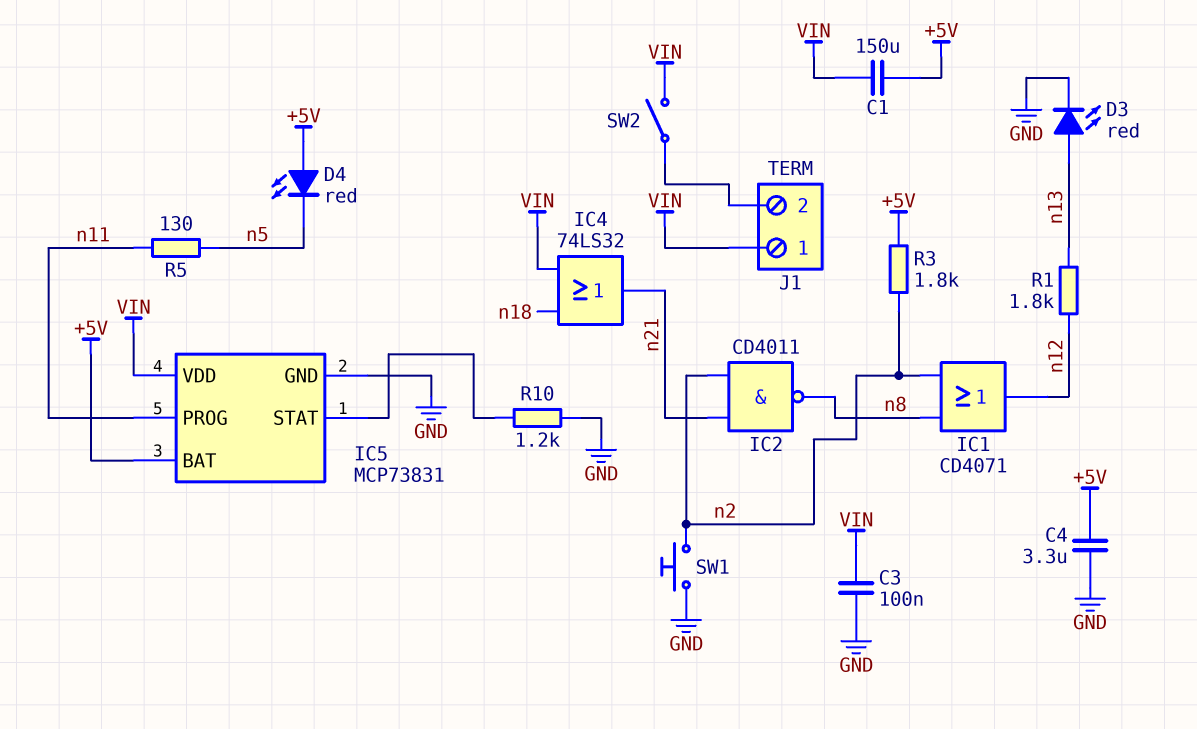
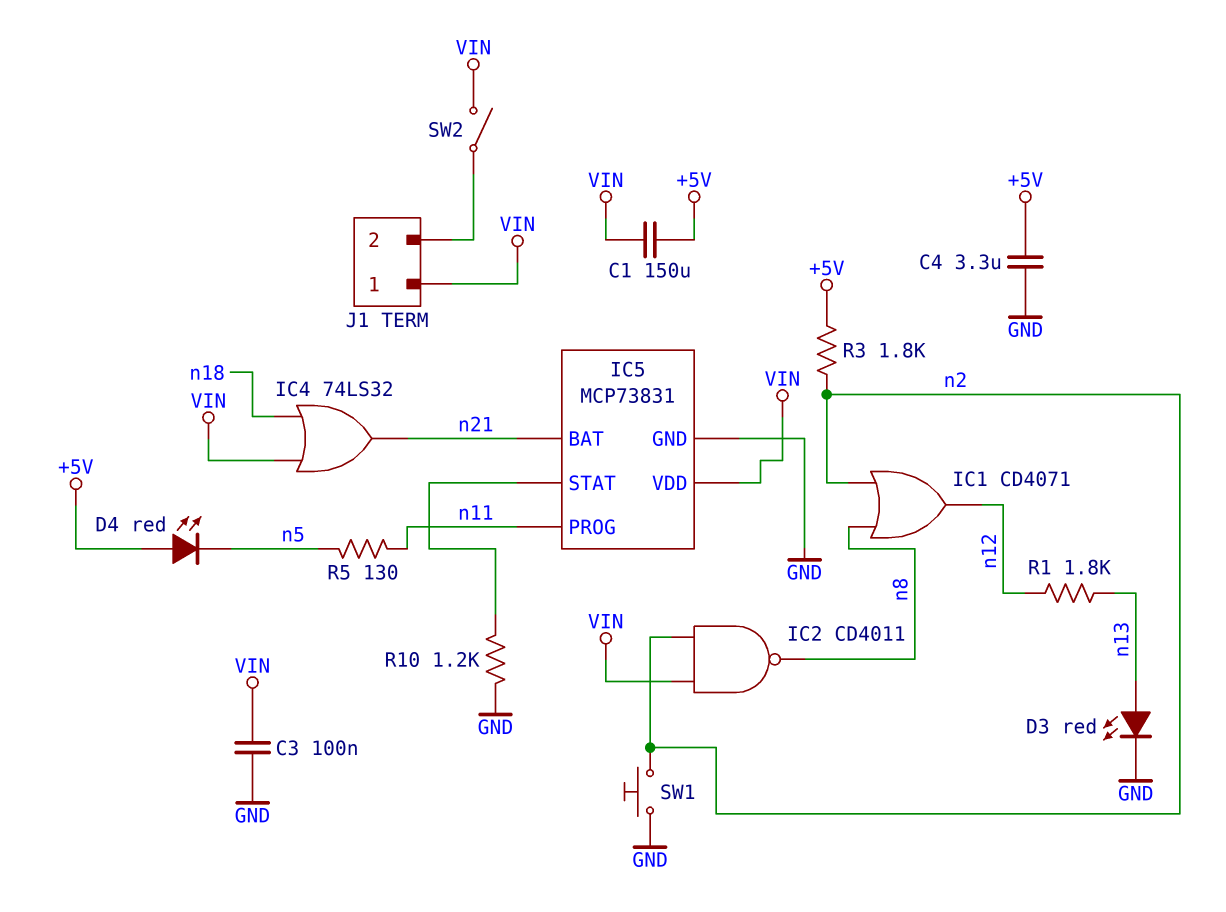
IC2: NAND CD4011 (in n2, in n21, out n8) -> NAND CD4011 (in VIN, in n2, out n8)
IC5 pin BAT: +5V -> n21

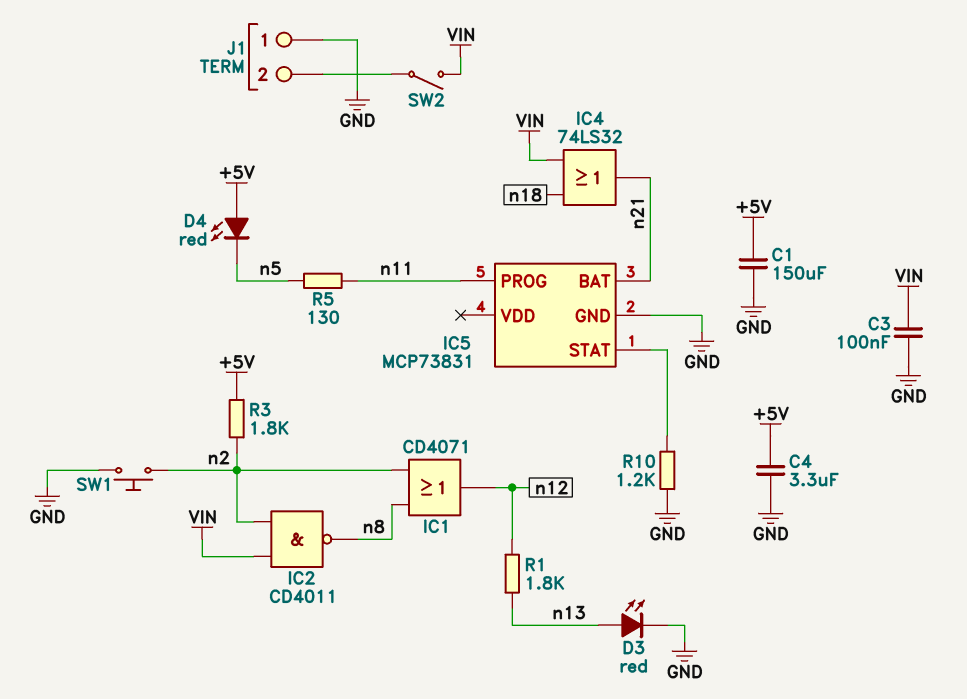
C1: 150uF (+5V, VIN) -> 150uF (+5V, GND)
IC5 pin VDD: VIN -> none
J1 pin 1: VIN -> GND

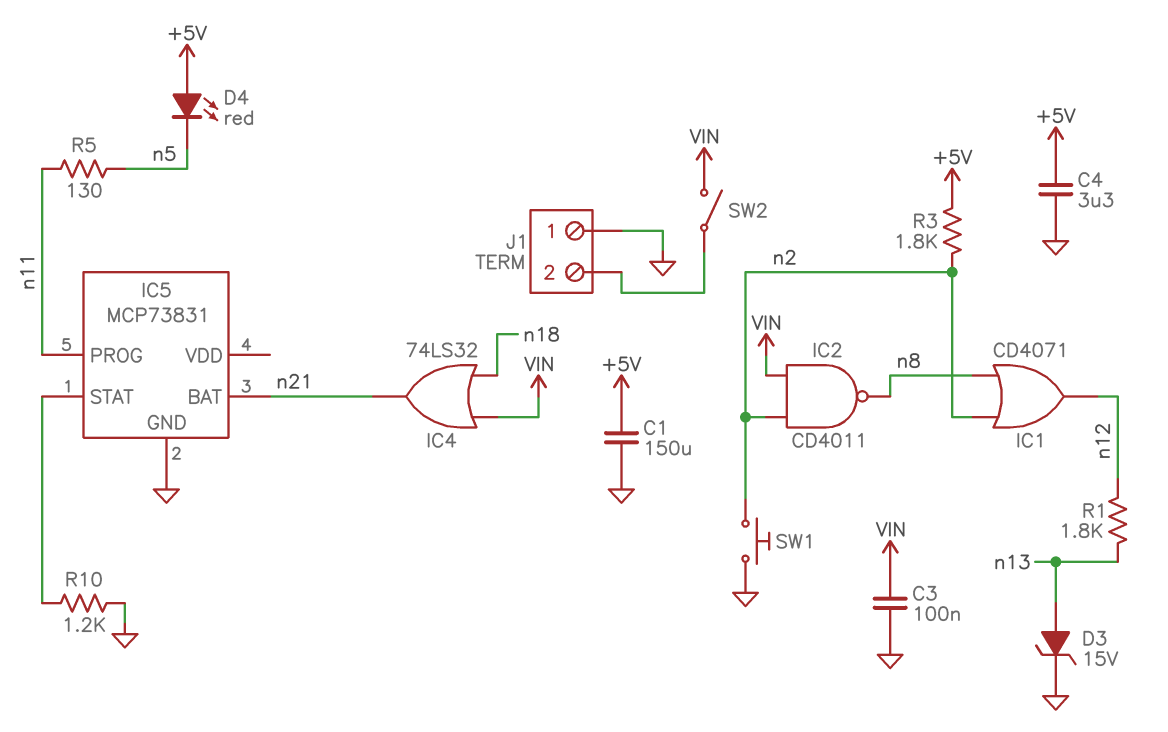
D3: LED red (A n13, K GND) -> zener 15V (A n13, K GND)

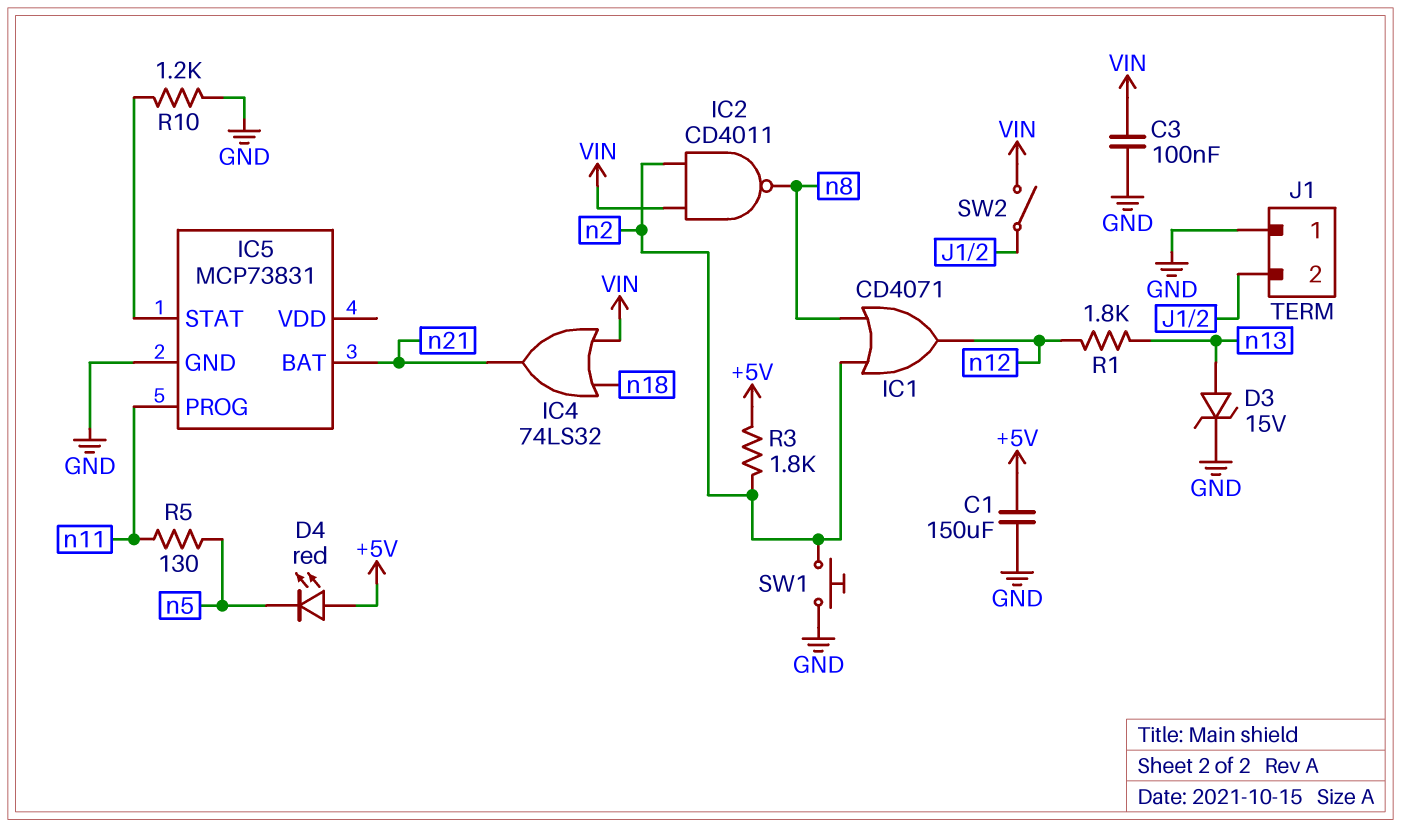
C4: 3.3uF (+5V, GND) -> none

